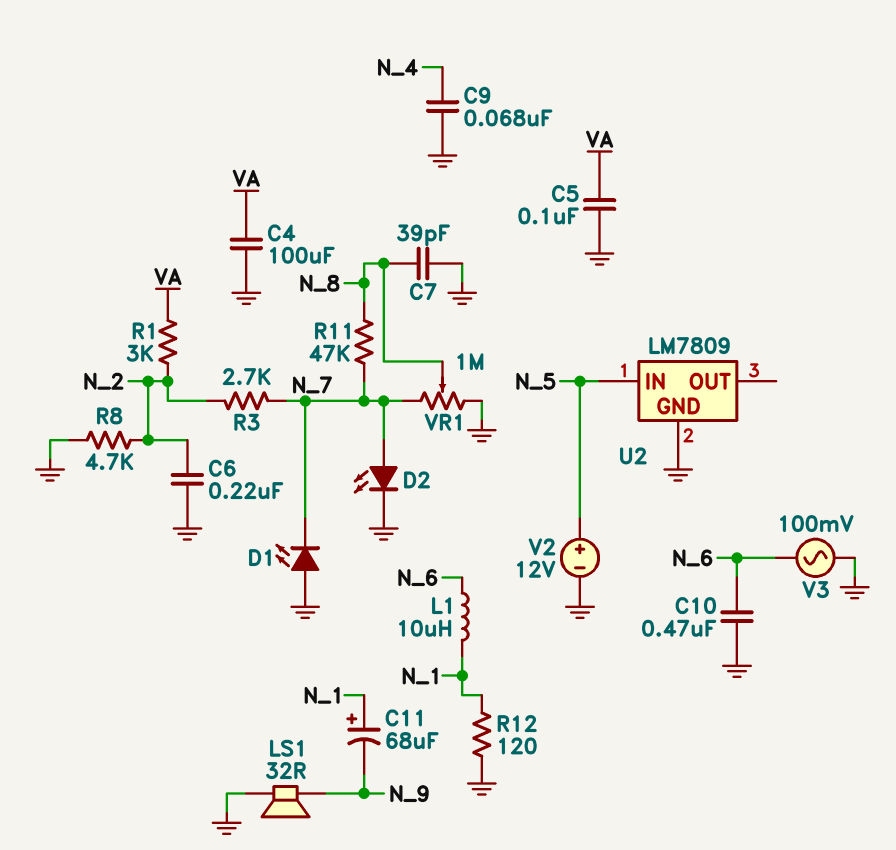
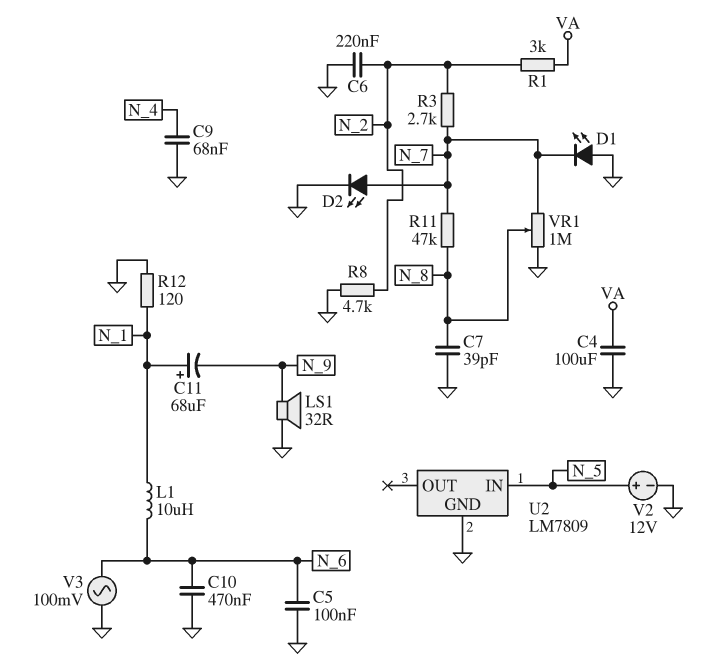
C5: 100nF (GND, VA) -> 100nF (GND, N_6)

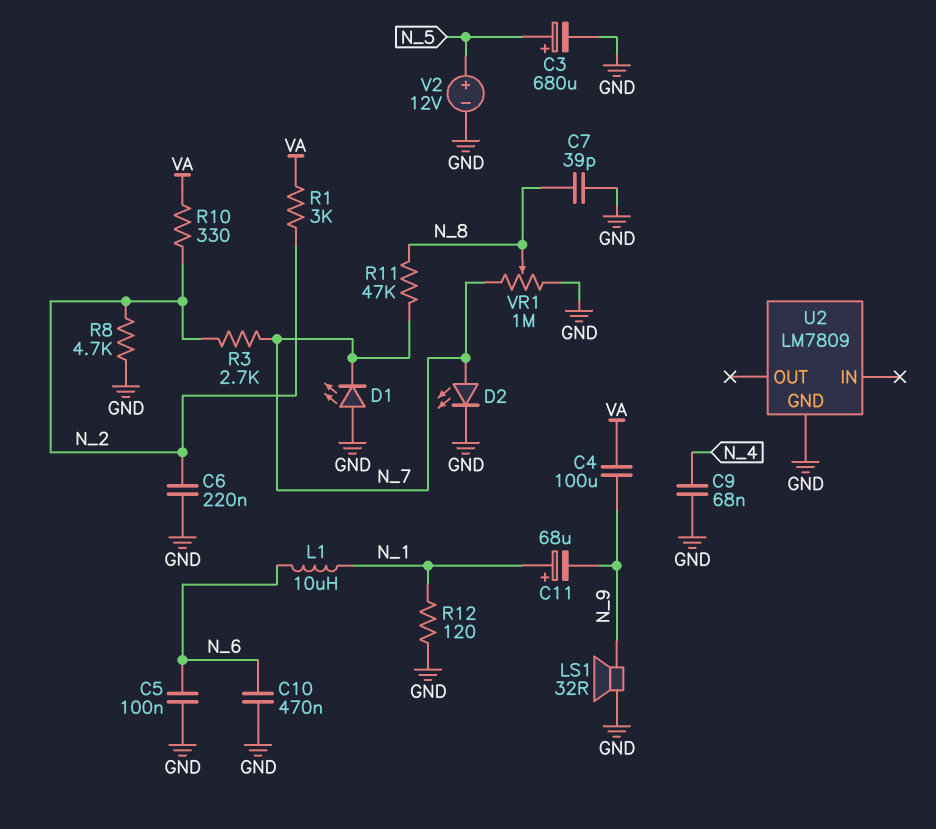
C3: none -> 680uF (plus N_5, minus GND)
C4: 100uF (GND, VA) -> 100uF (N_9, VA)
R10: none -> 330 (N_2, VA)
U2 pin IN: N_5 -> none
V3: AC 100mV (GND, N_6) -> none

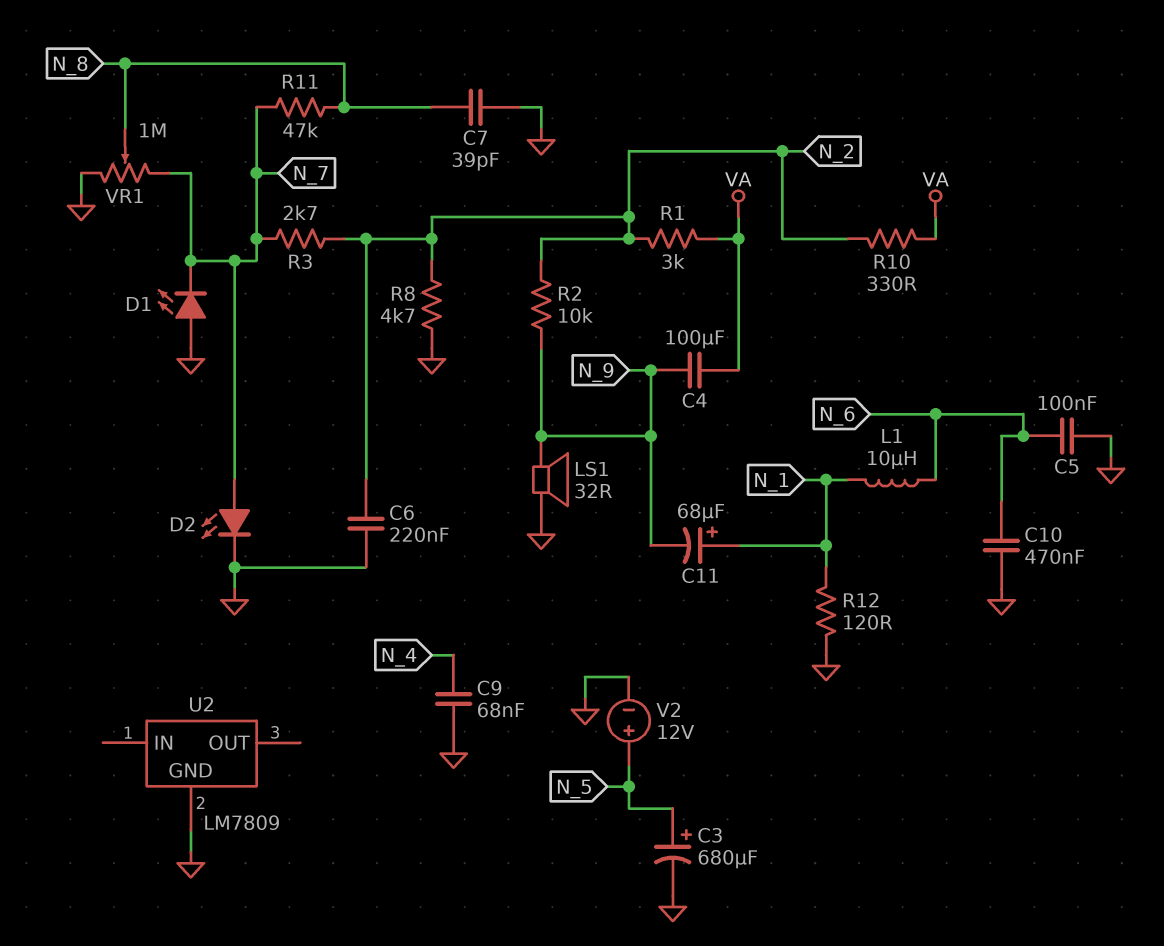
R2: none -> 10k (N_2, N_9)

